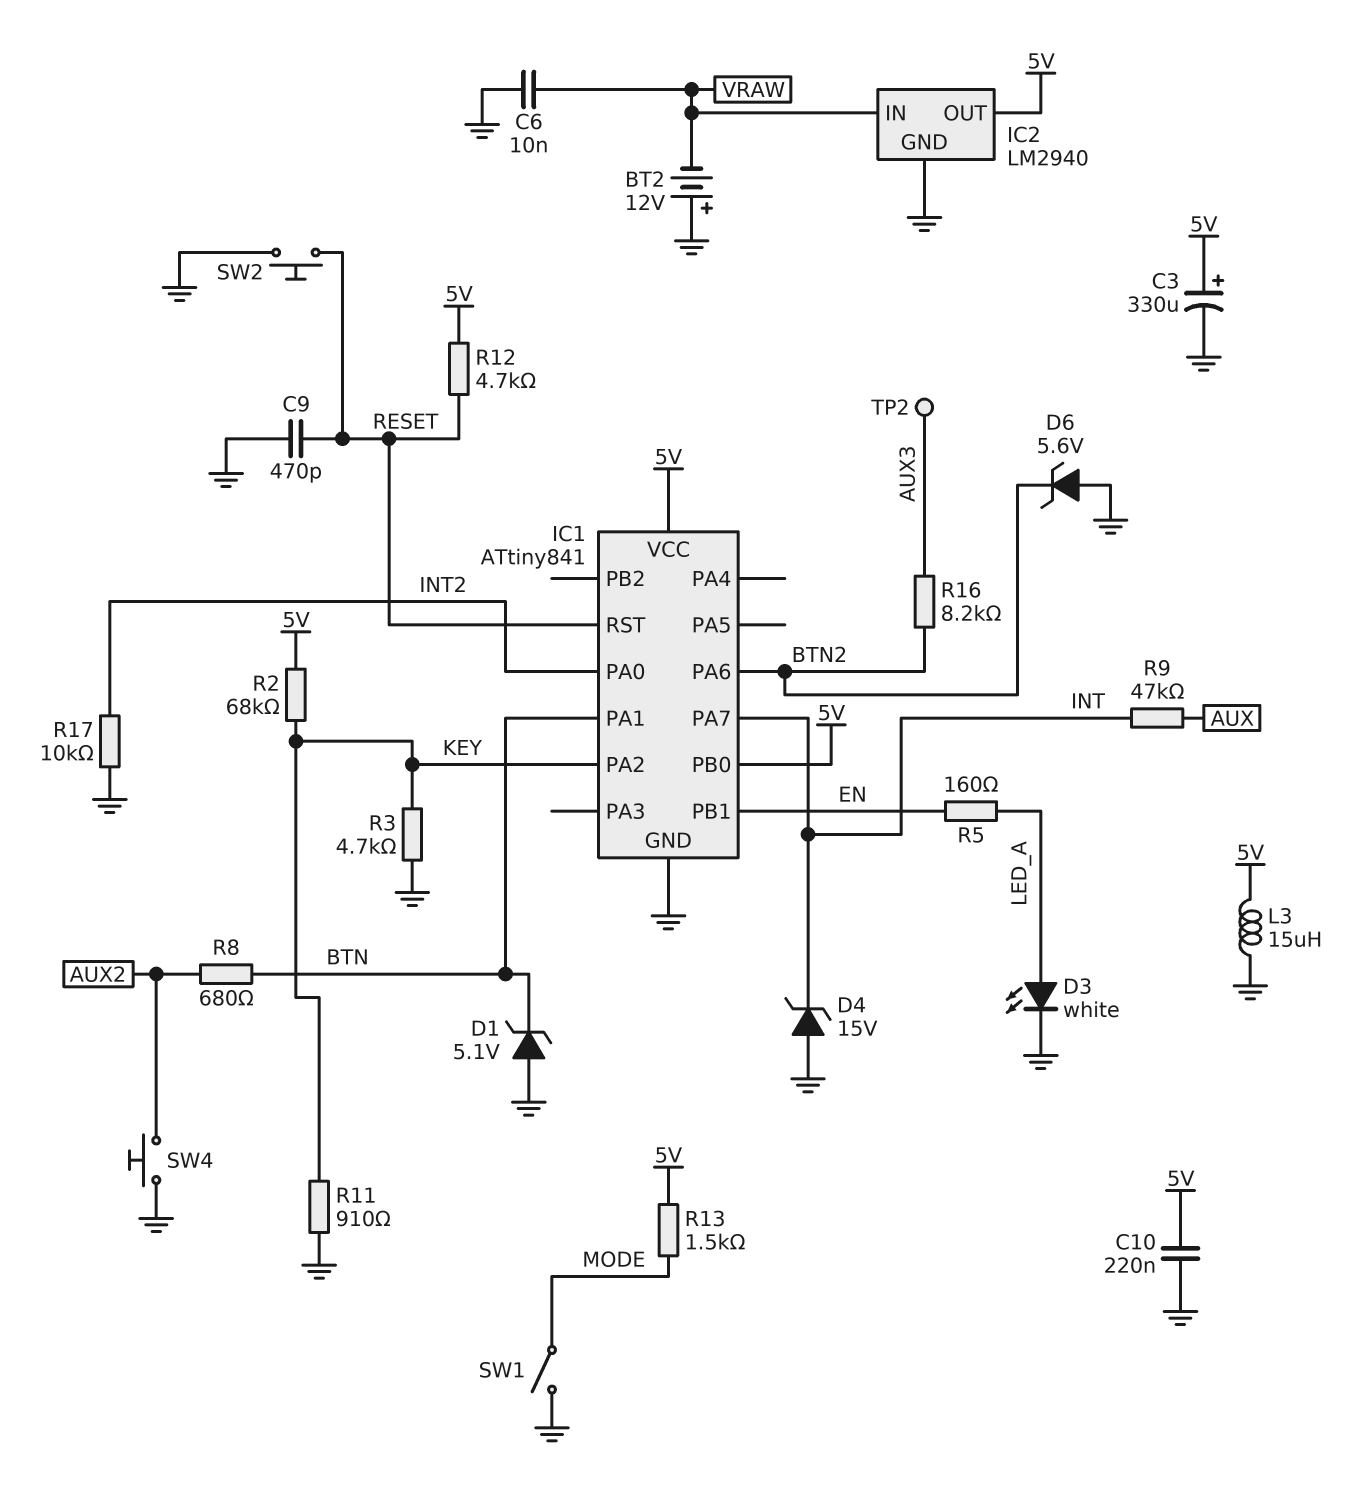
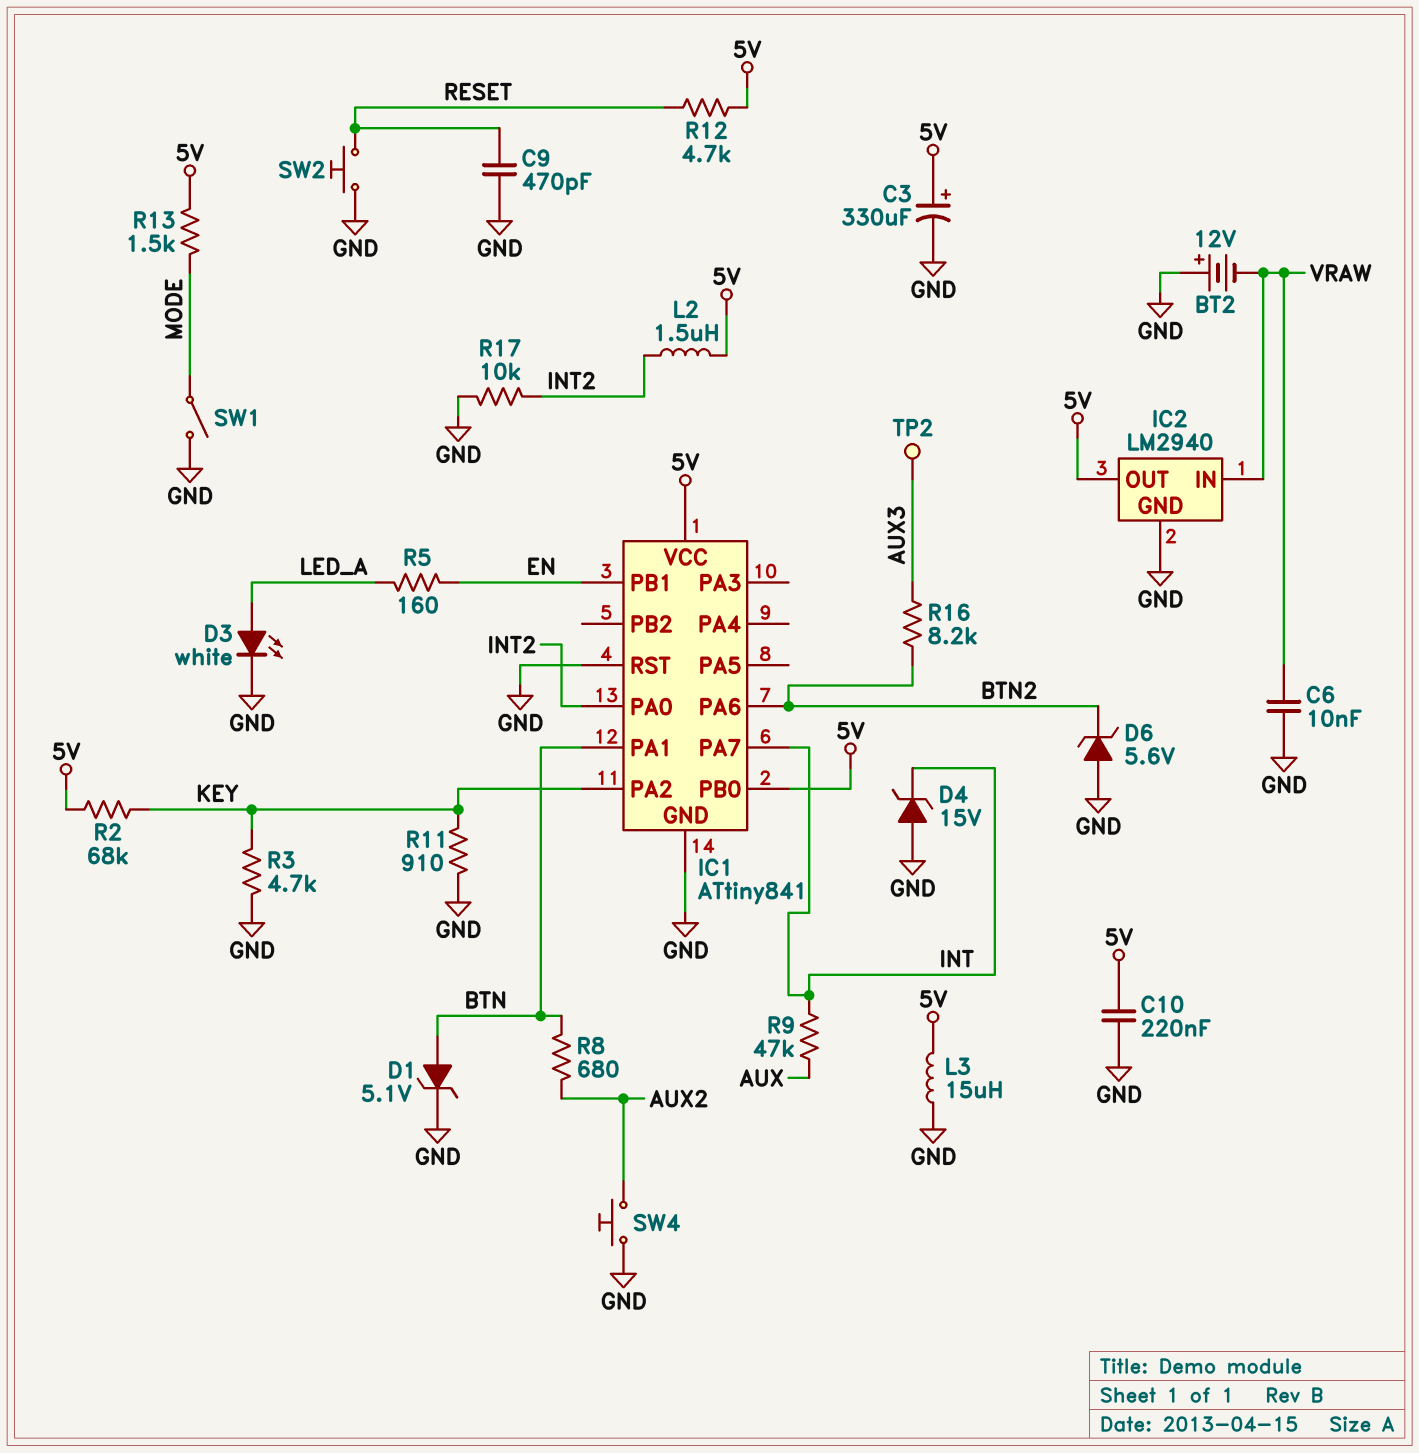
D1: zener 5.1V (A GND, K BTN) -> zener 5.1V (A BTN, K GND)
IC1 pin RST: RESET -> GND
L2: none -> 1.5uH (5V, INT2)

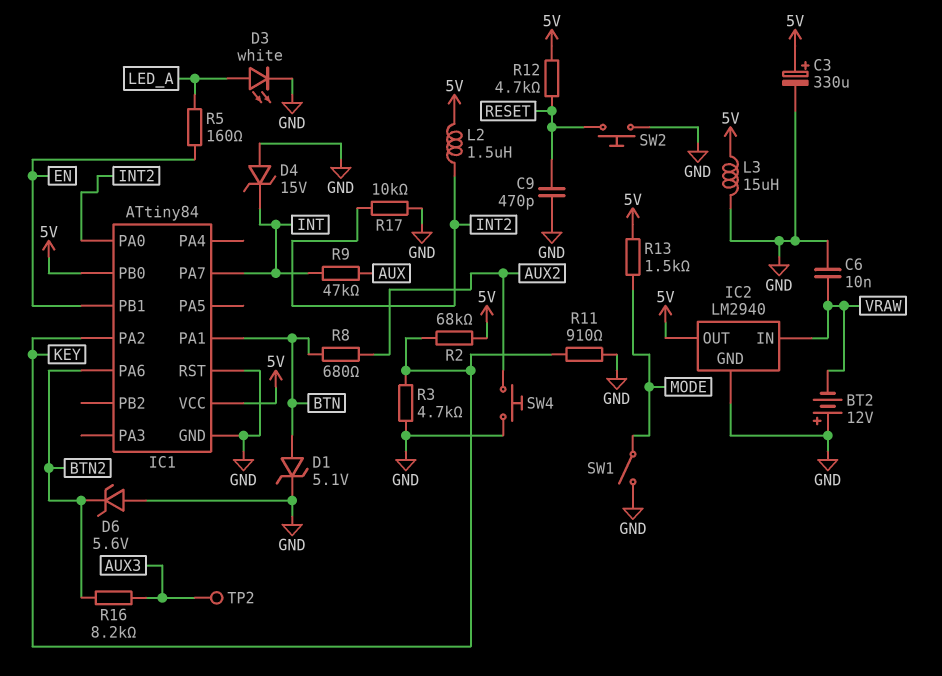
C10: 220nF (5V, GND) -> none
IC1: ATtiny841 -> ATtiny84

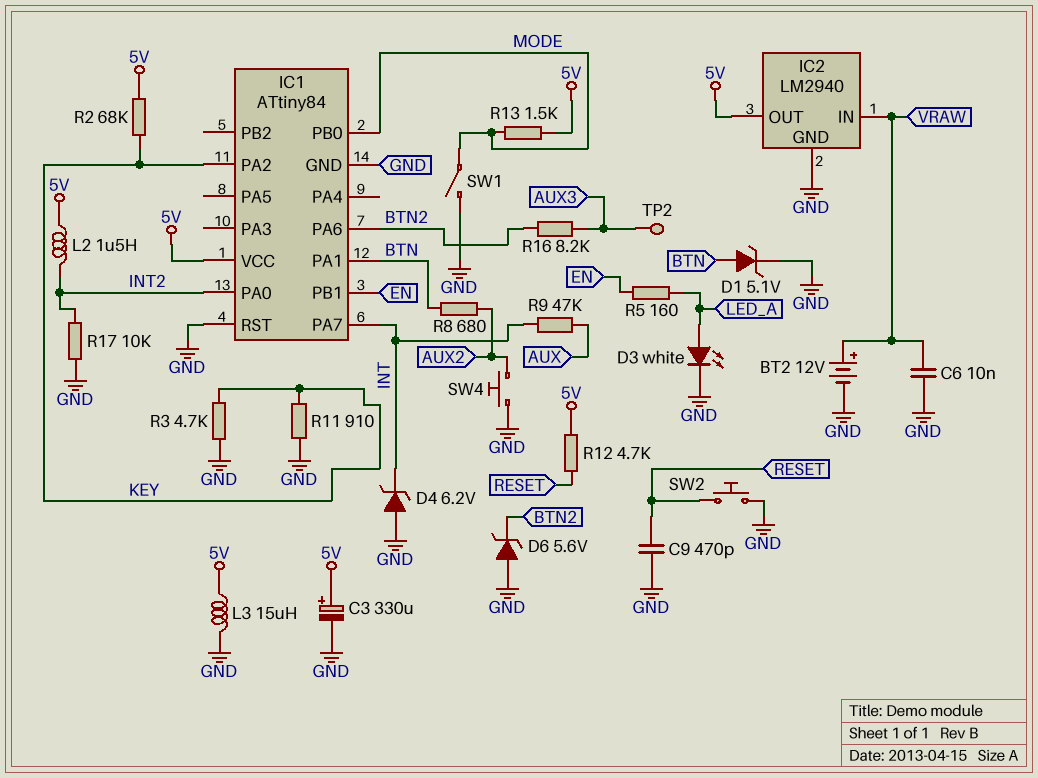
BT2: 12V (plus GND, minus VRAW) -> 12V (plus VRAW, minus GND)
D4: zener 15V (A GND, K INT) -> zener 6.2V (A GND, K INT)
IC1 pin PB0: 5V -> MODE

